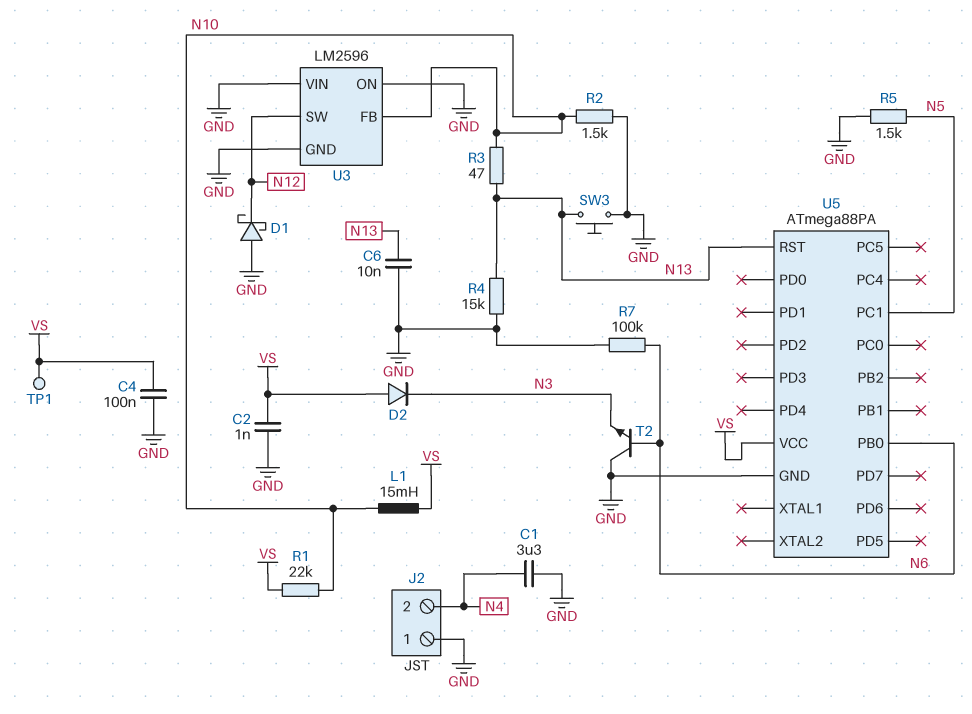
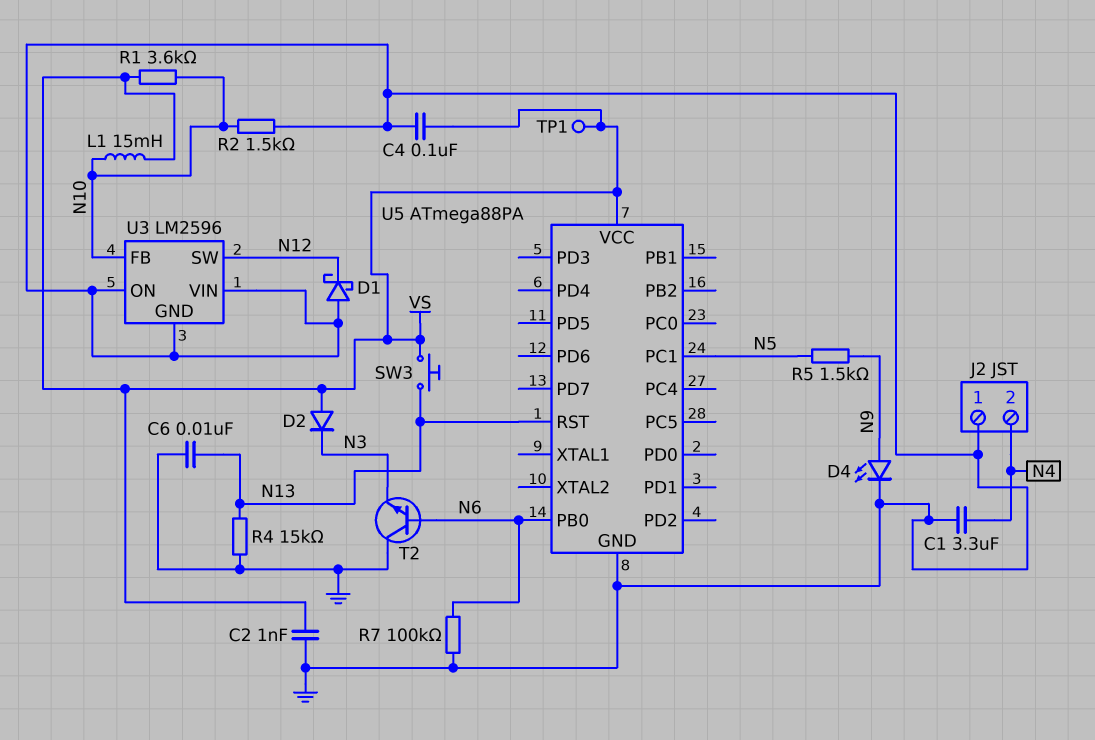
D4: none -> LED (A N9, K GND)
R1: 22k (N10, VS) -> 3.6k (N10, VS)
R3: 47 (N10, N13) -> none
R5: 1.5k (GND, N5) -> 1.5k (N5, N9)
SW3: button (GND, N13) -> button (N13, VS)

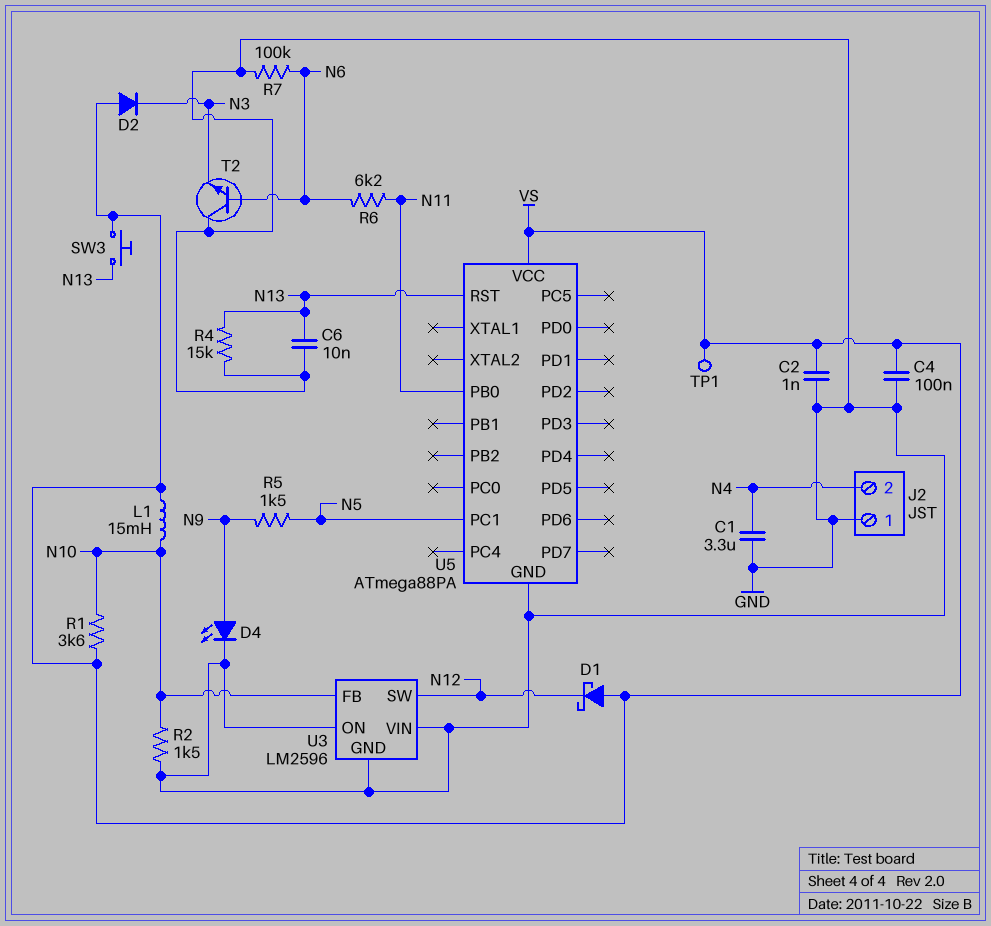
D1: schottky (A GND, K N12) -> schottky (A VS, K N12)
R6: none -> 6.2k (N6, N11)
U5 pin PB0: N6 -> N11

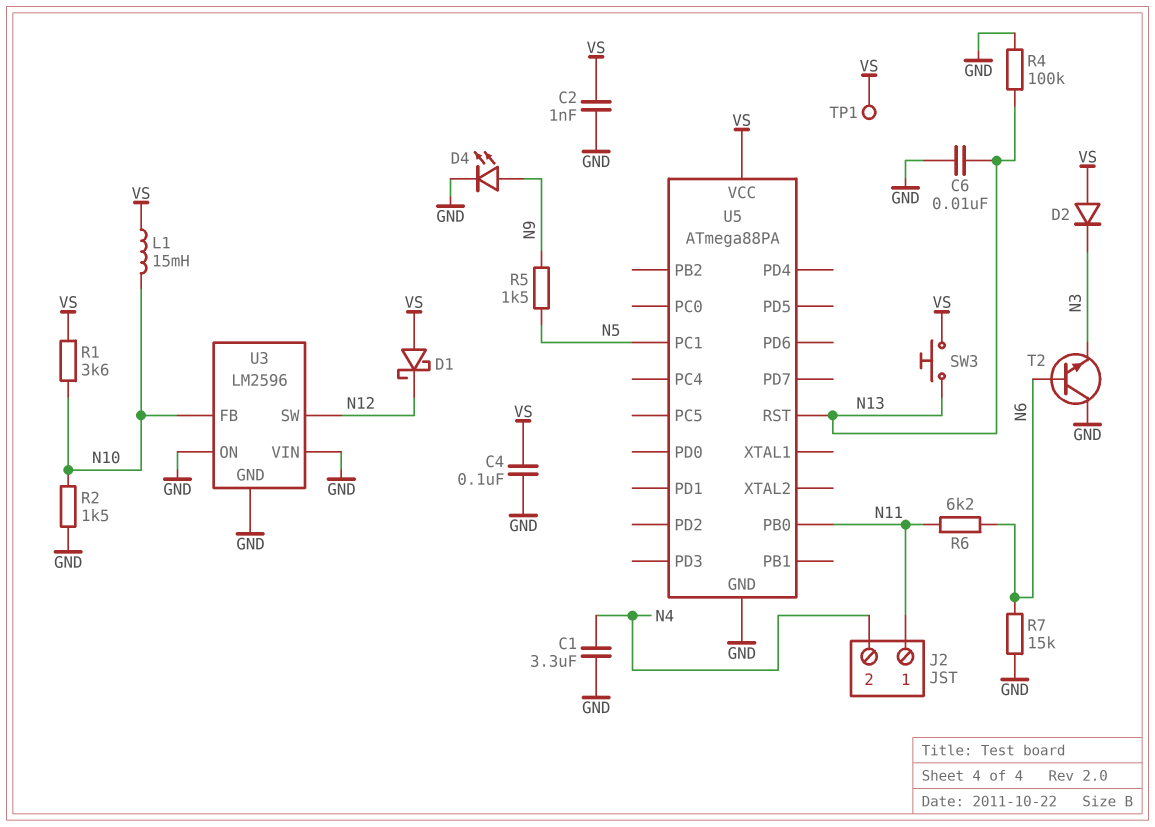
J2 pin 1: GND -> N11
R4: 15k (GND, N13) -> 100k (GND, N13)
R7: 100k (GND, N6) -> 15k (GND, N6)

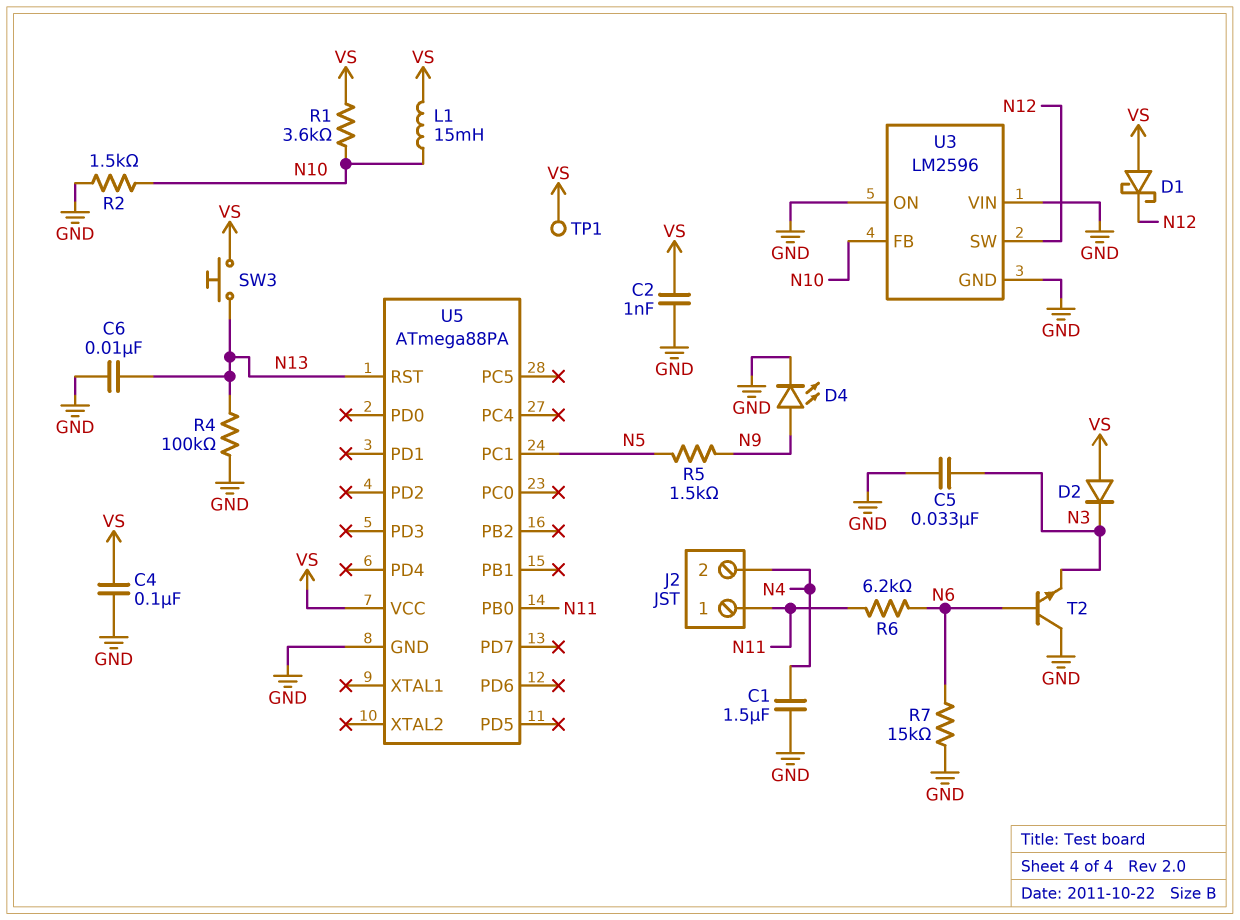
C1: 3.3uF (GND, N4) -> 1.5uF (GND, N4)
C5: none -> 33nF (GND, N3)

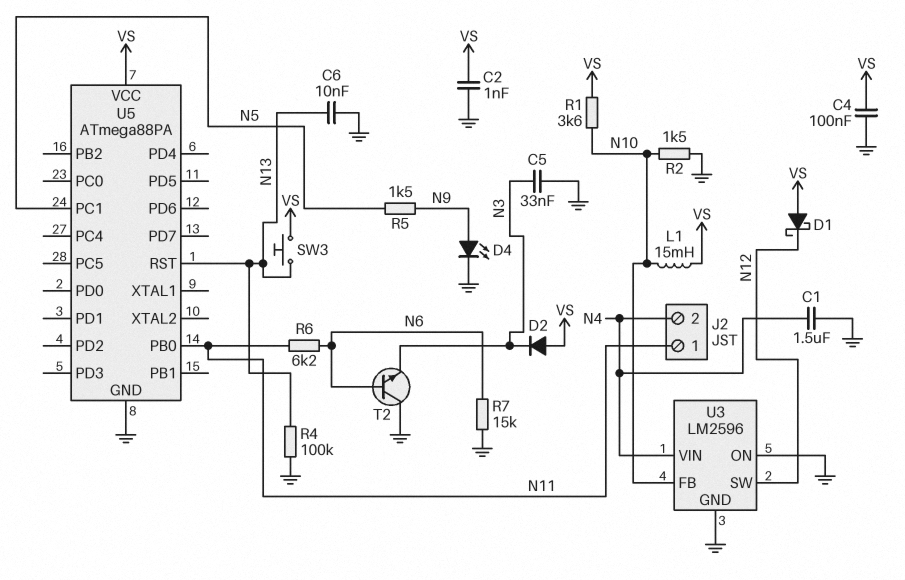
TP1: test point (VS) -> none
U3 pin VIN: GND -> N4

